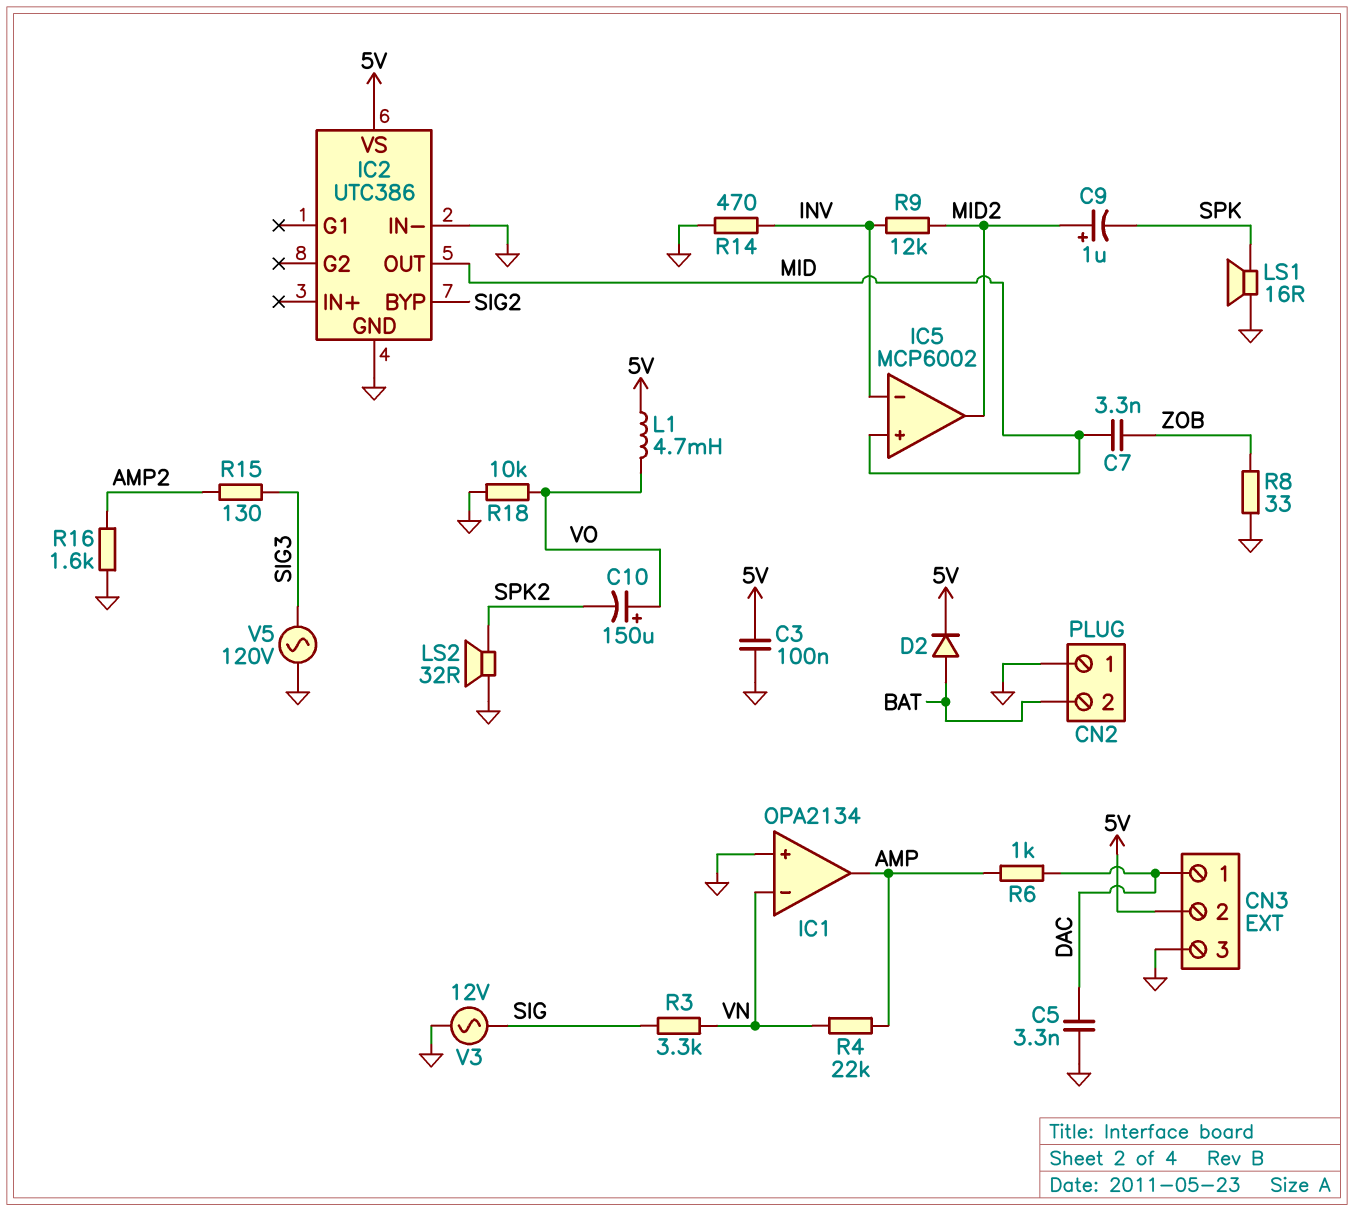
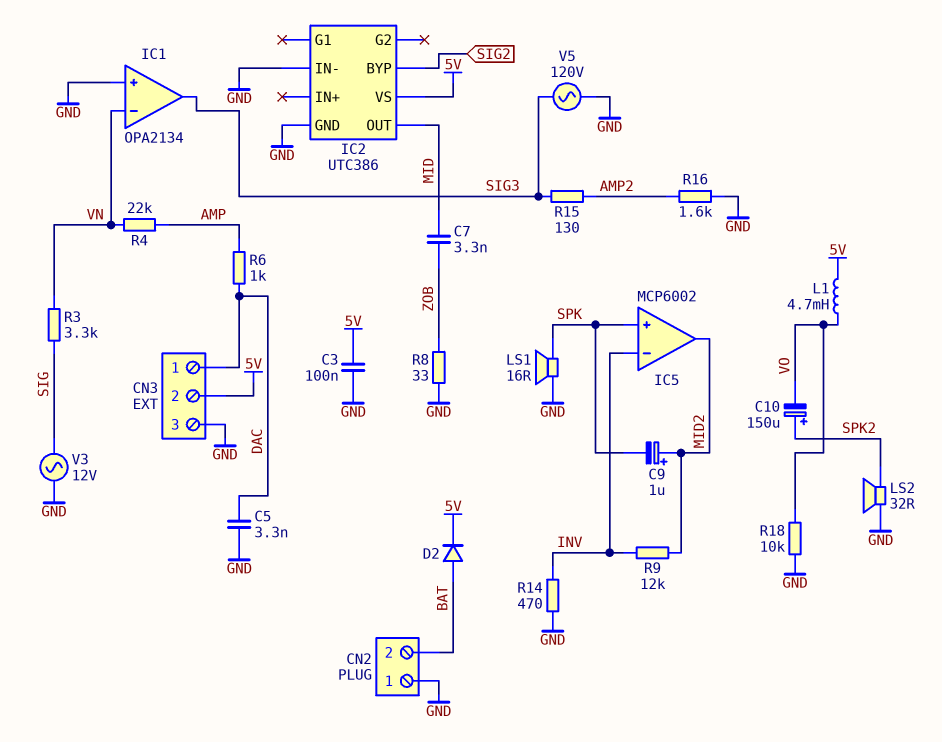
C10: 150uF (plus VO, minus SPK2) -> 150uF (plus SPK2, minus VO)
IC1 pin out: AMP -> SIG3
IC5 pin in+: MID -> SPK

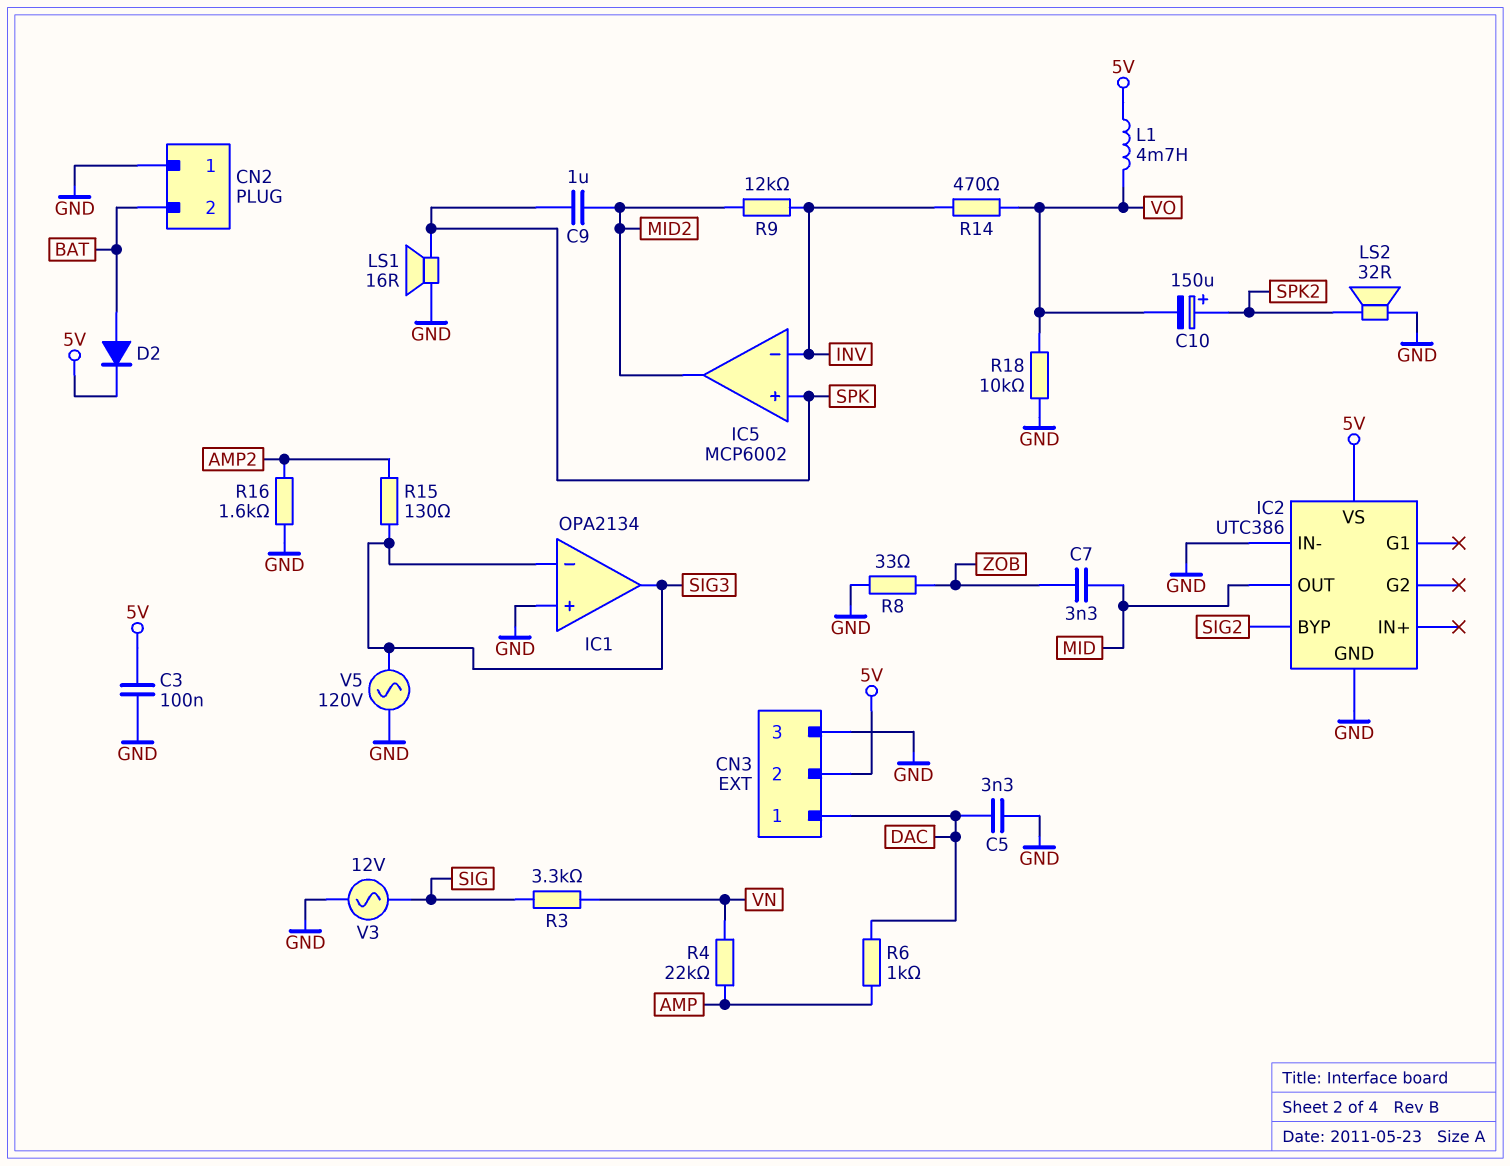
C9: 1uF (plus MID2, minus SPK) -> 1uF (MID2, SPK)
IC1 pin in-: VN -> SIG3
R14: 470 (GND, INV) -> 470 (INV, VO)

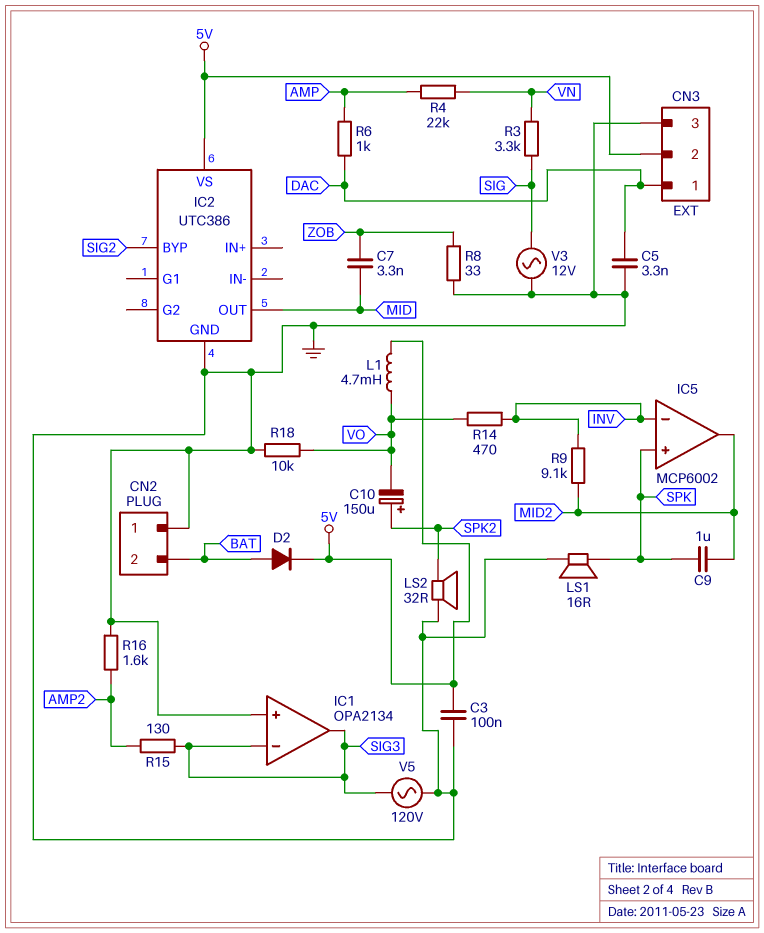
IC2 pin IN-: GND -> none
R9: 12k (INV, MID2) -> 9.1k (INV, MID2)

